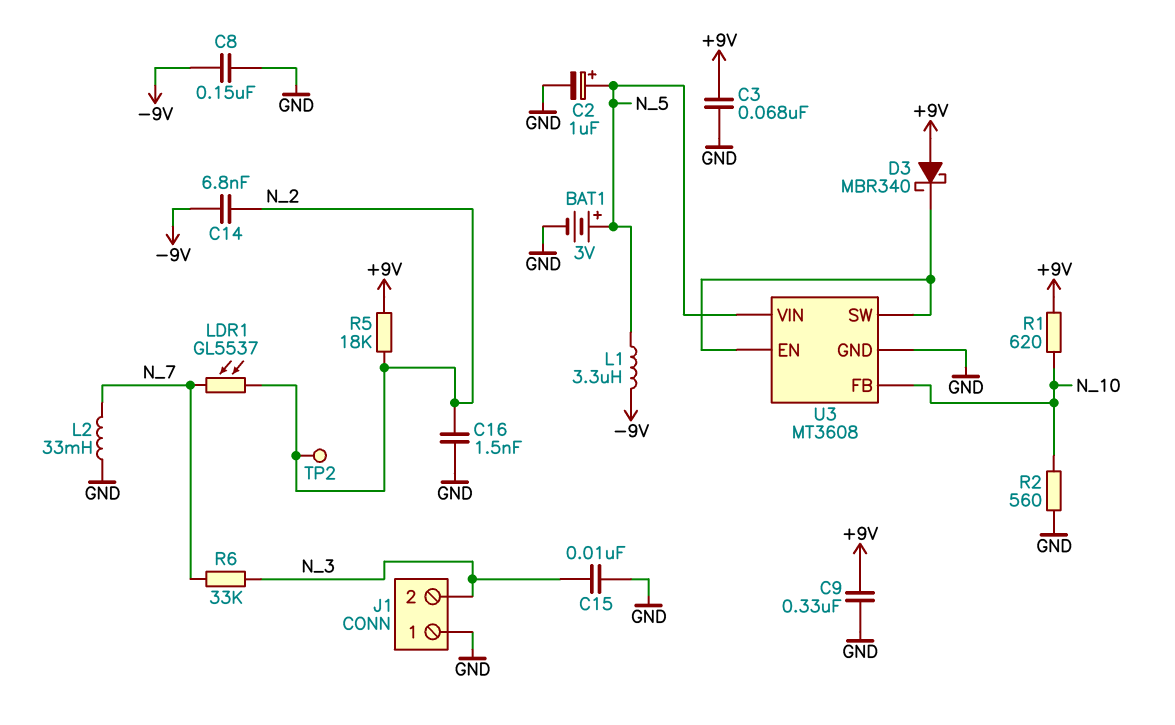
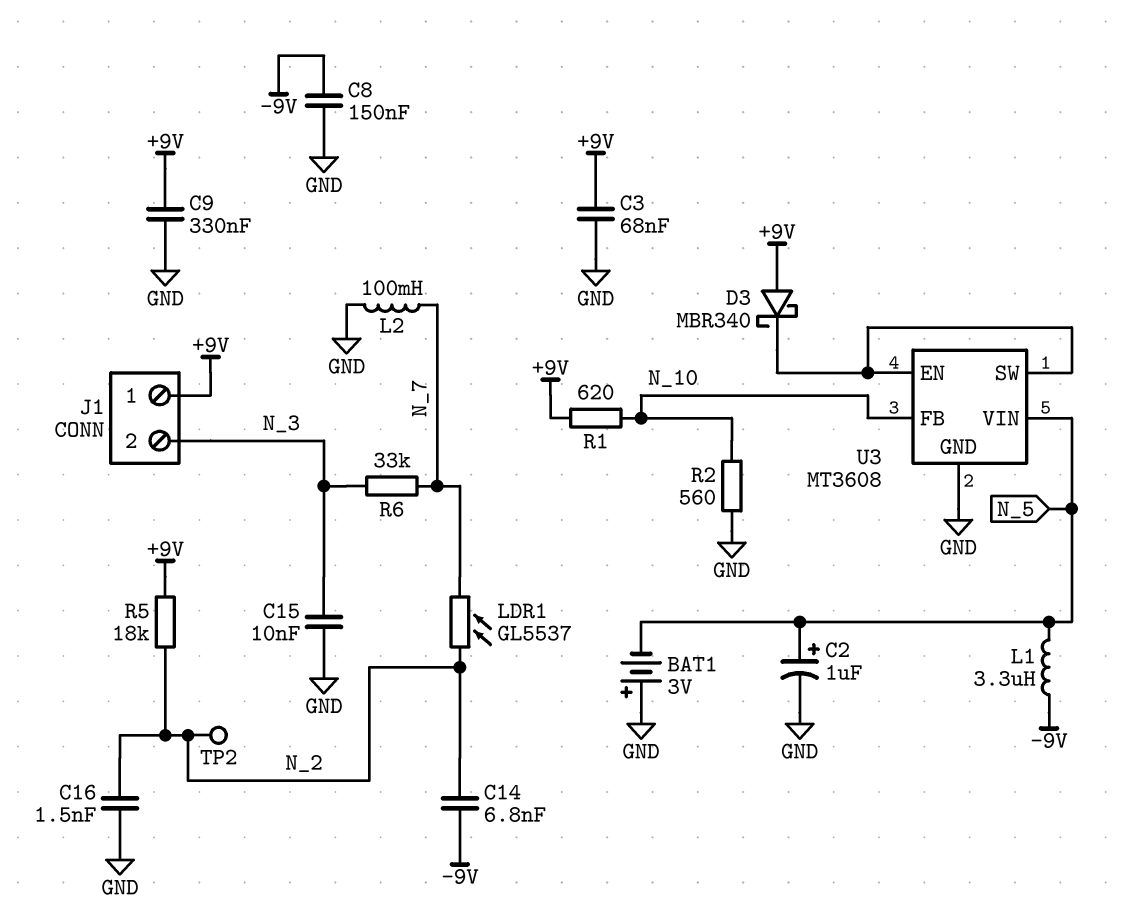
BAT1: 3V (plus N_5, minus GND) -> 3V (plus GND, minus N_5)
J1 pin 1: GND -> +9V
L2: 33mH (GND, N_7) -> 100mH (GND, N_7)

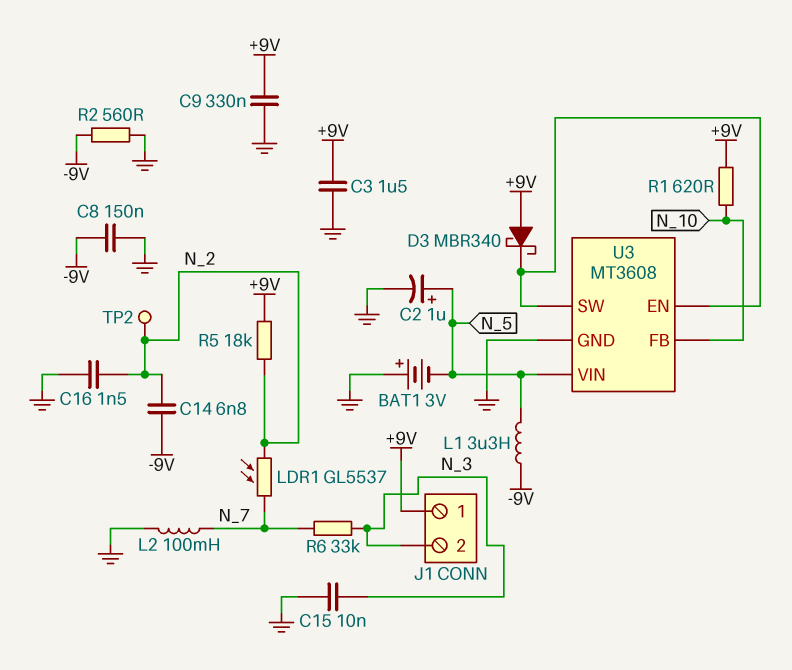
C3: 68nF (+9V, GND) -> 1.5uF (+9V, GND)
R2: 560 (GND, N_10) -> 560 (-9V, GND)

